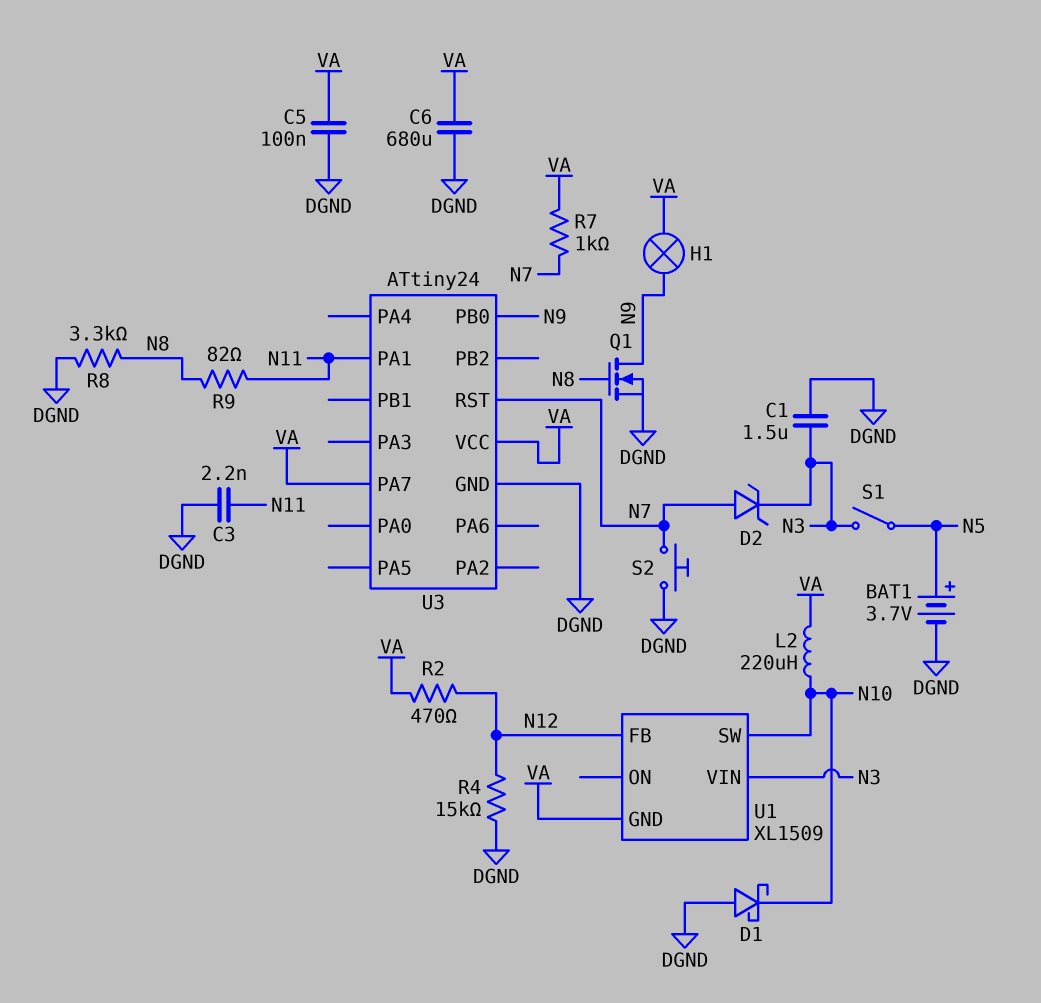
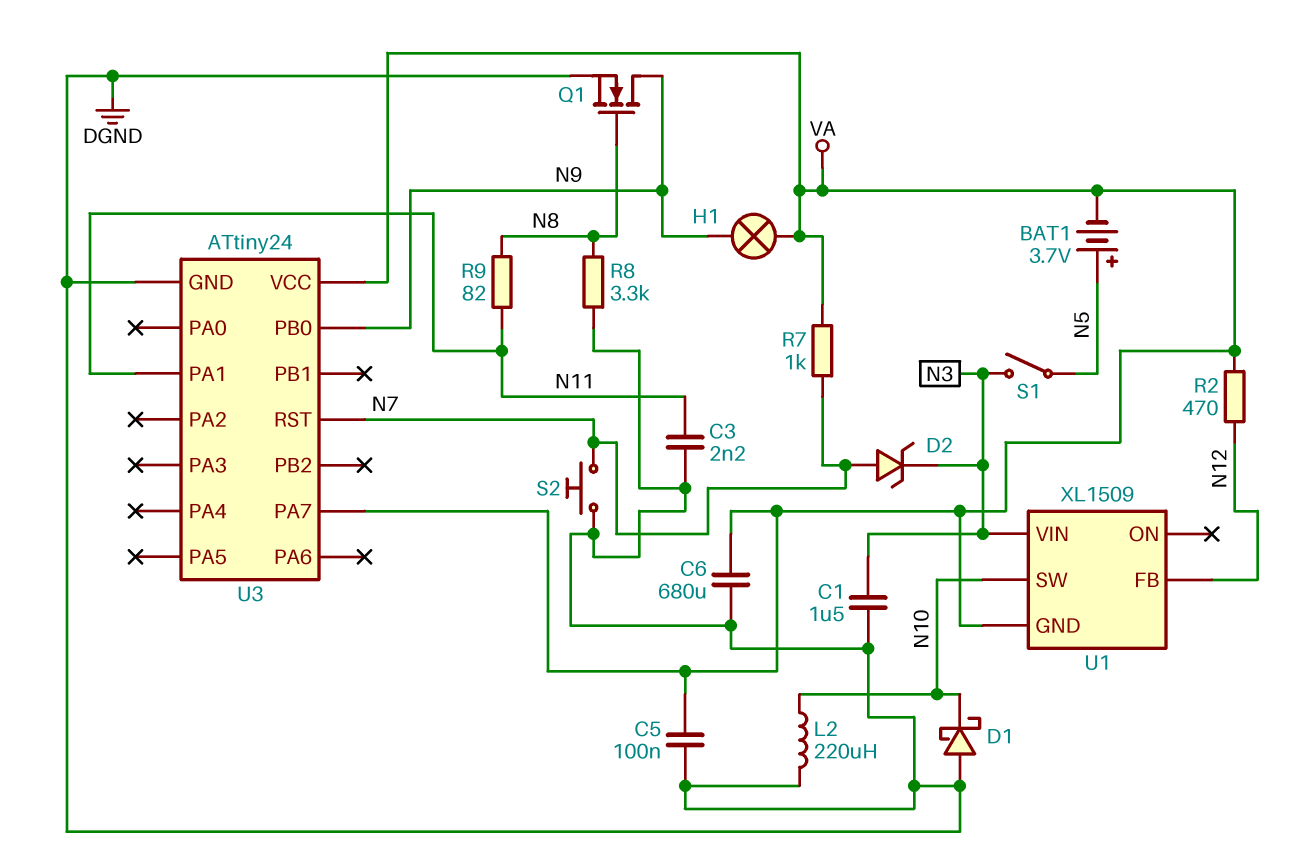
BAT1: 3.7V (plus N5, minus DGND) -> 3.7V (plus N5, minus VA)
L2: 220uH (N10, VA) -> 220uH (DGND, N10)
R4: 15k (DGND, N12) -> none

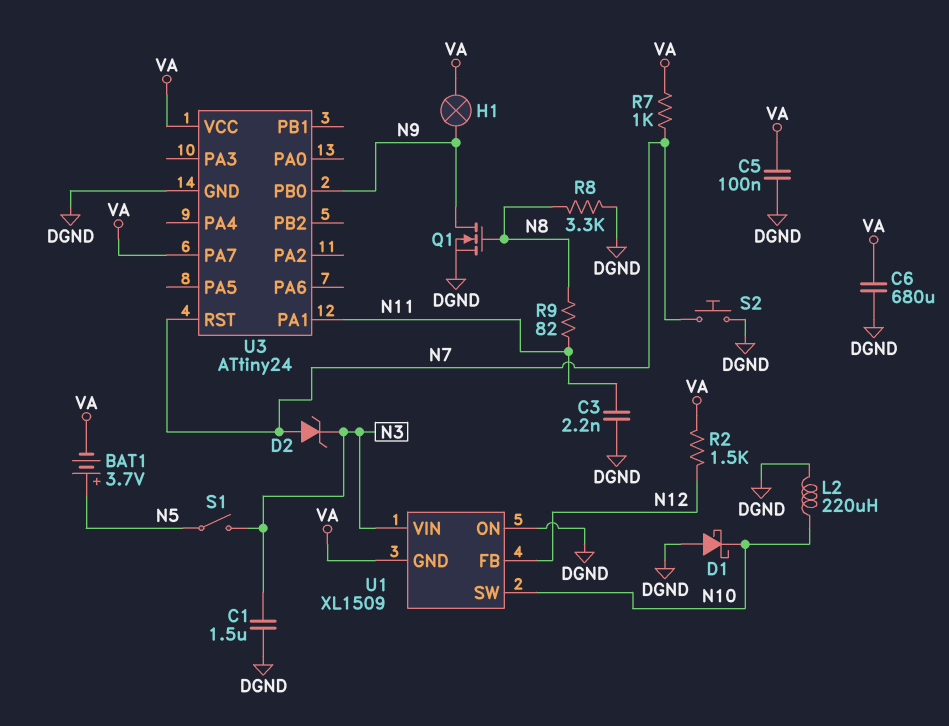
R2: 470 (N12, VA) -> 1.5k (N12, VA)
U1 pin ON: none -> DGND

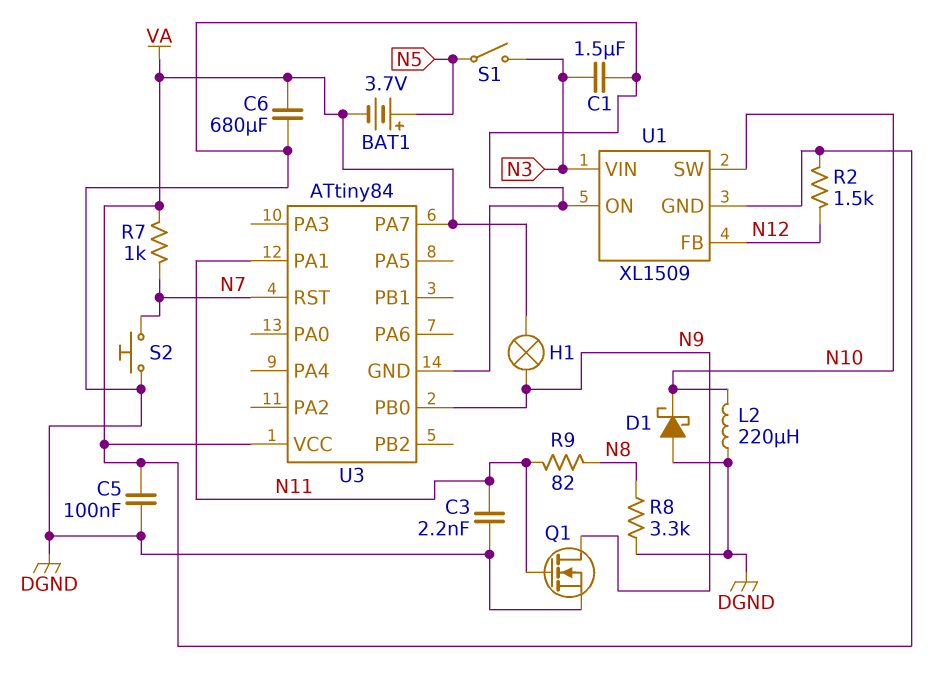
D2: zener (A N7, K N3) -> none
Q1: NMOS (G N8, D N9, S DGND) -> NMOS (G N11, D N9, S DGND)
U3: ATtiny24 -> ATtiny84

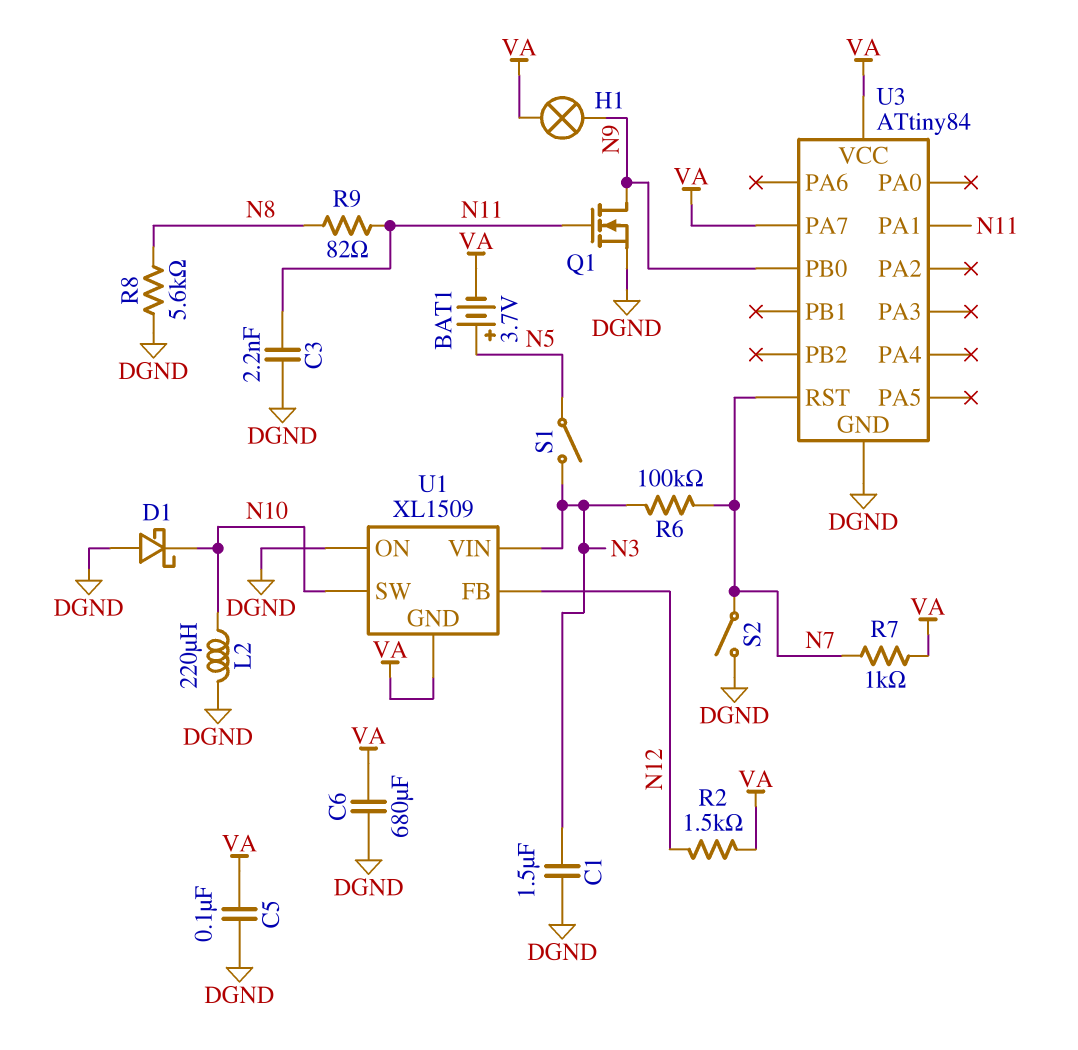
R6: none -> 100k (N3, N7)
R8: 3.3k (DGND, N8) -> 5.6k (DGND, N8)
S2: button (DGND, N7) -> switch (DGND, N7)

